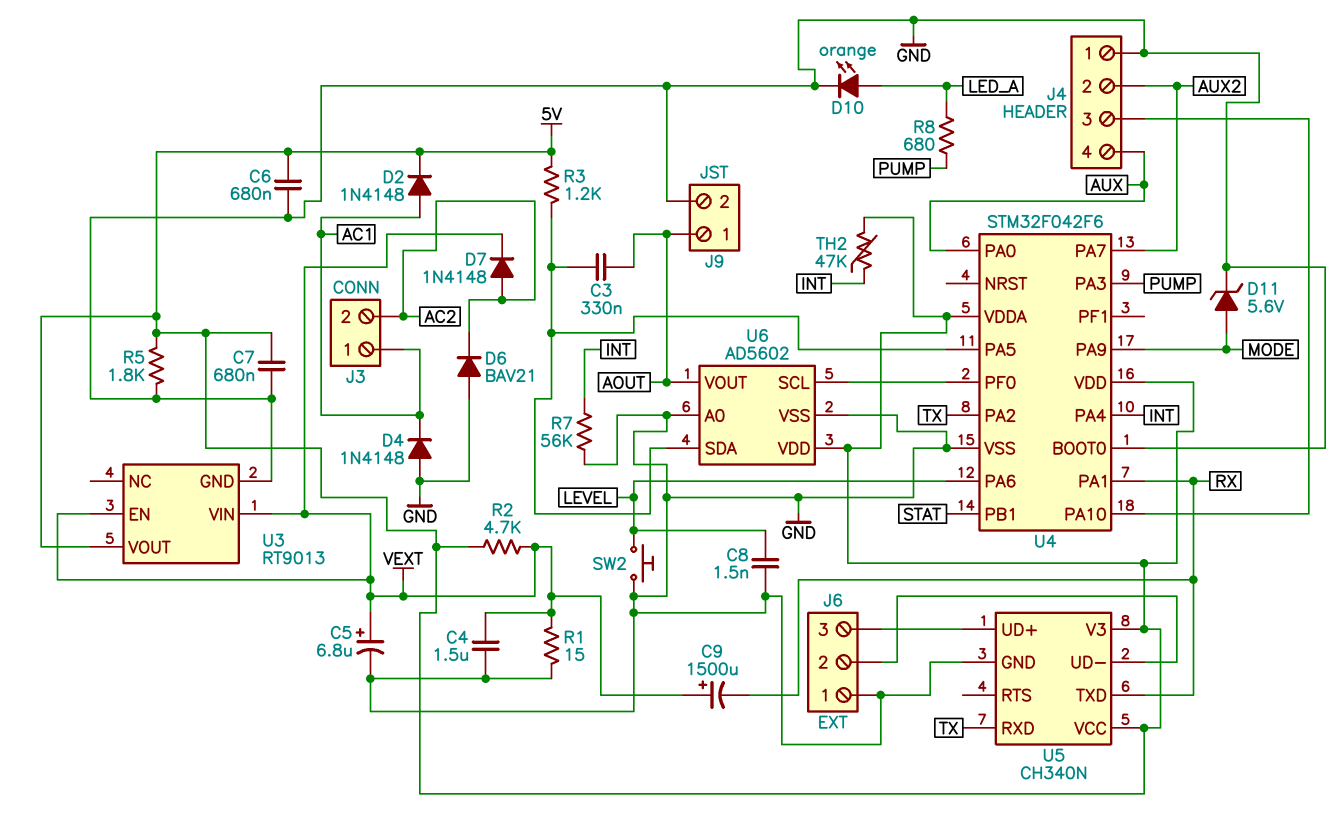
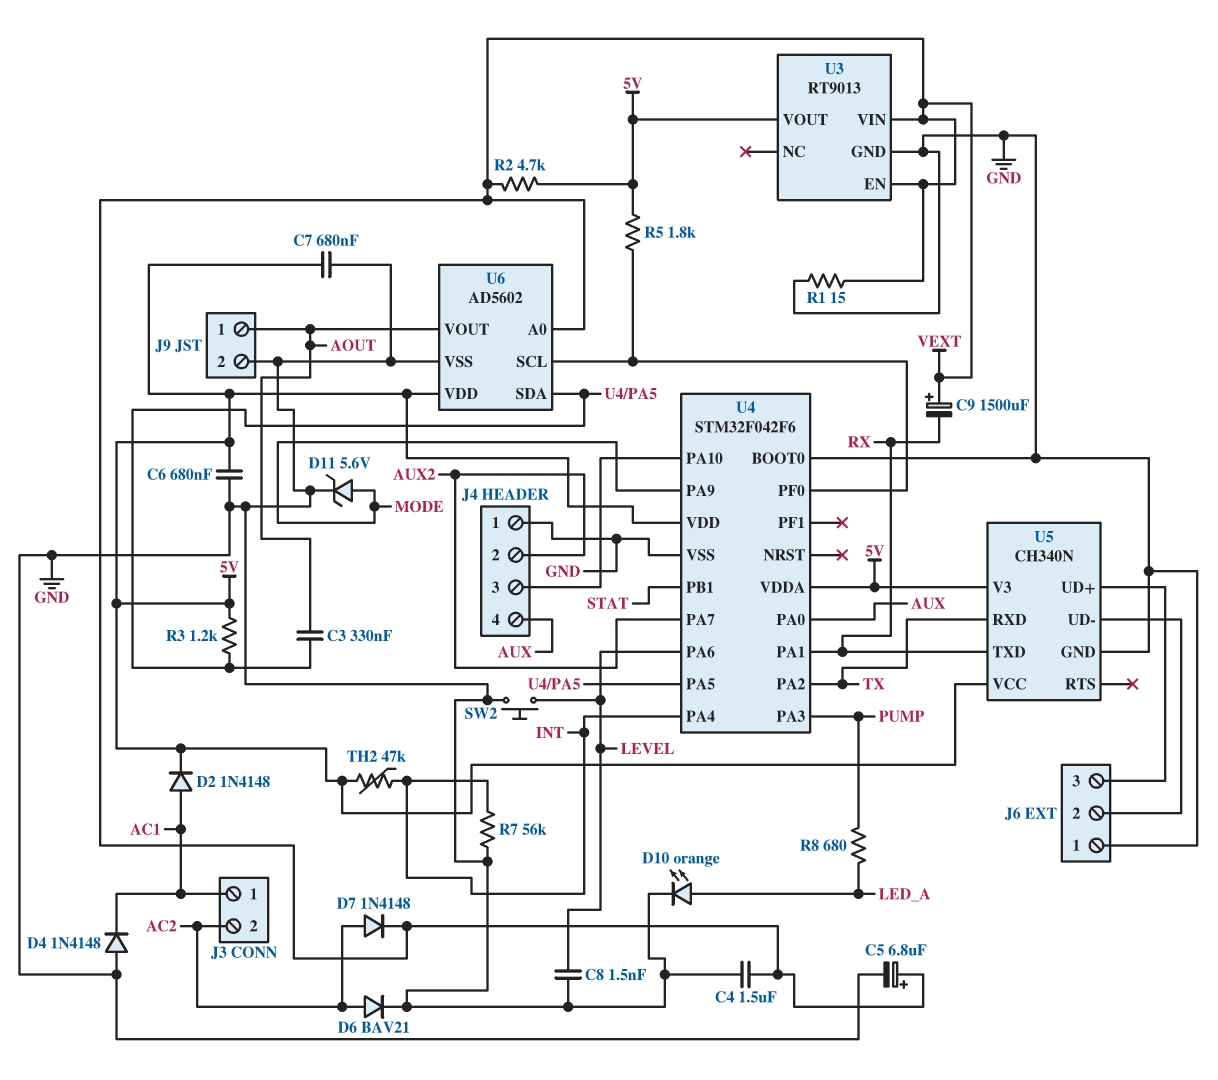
D6: diode BAV21 (A GND, K AC2) -> diode BAV21 (A AC2, K GND)
R5: 1.8k (5V, GND) -> 1.8k (5V, U4/PF0)
U6 pin A0: GND -> VEXT

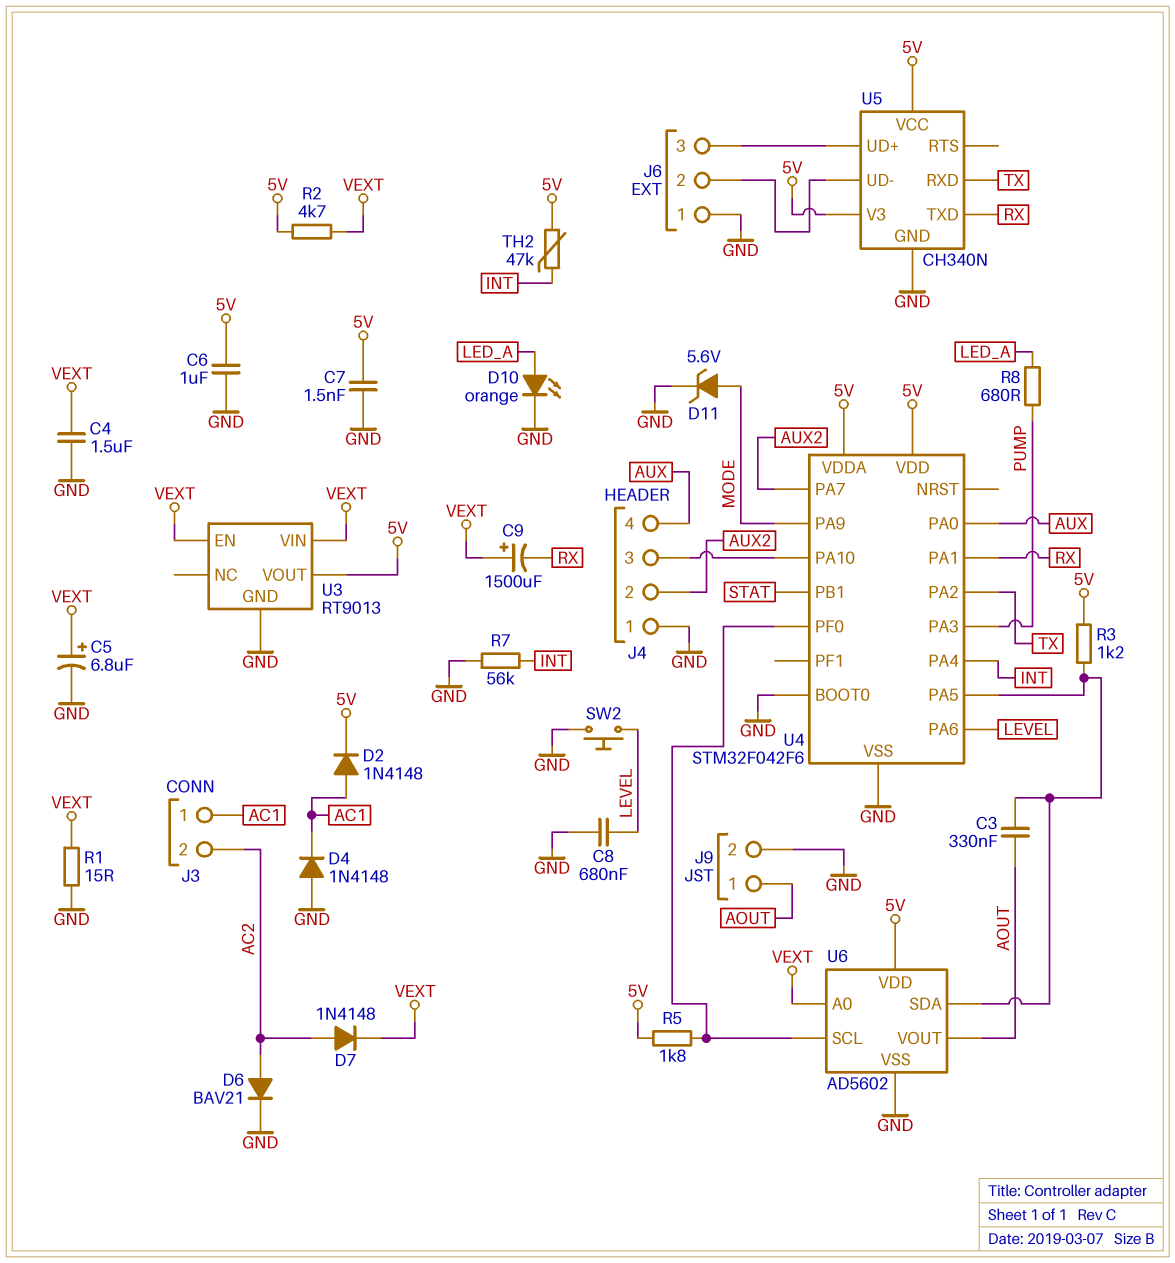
C6: 680nF (5V, GND) -> 1uF (5V, GND)
C7: 680nF (5V, GND) -> 1.5nF (5V, GND)
C8: 1.5nF (GND, LEVEL) -> 680nF (GND, LEVEL)

